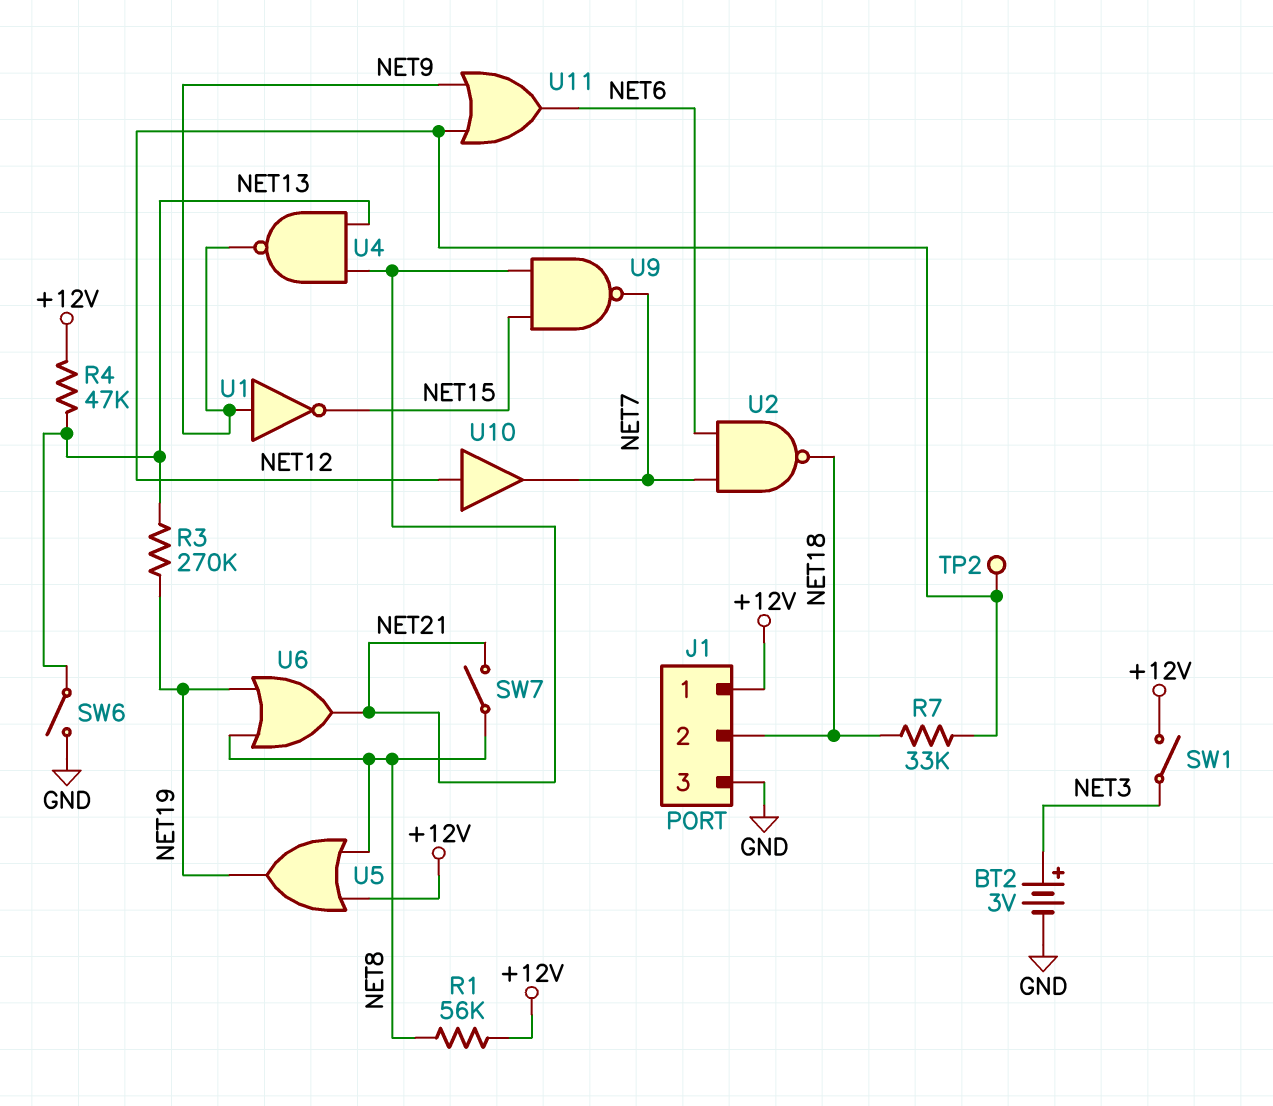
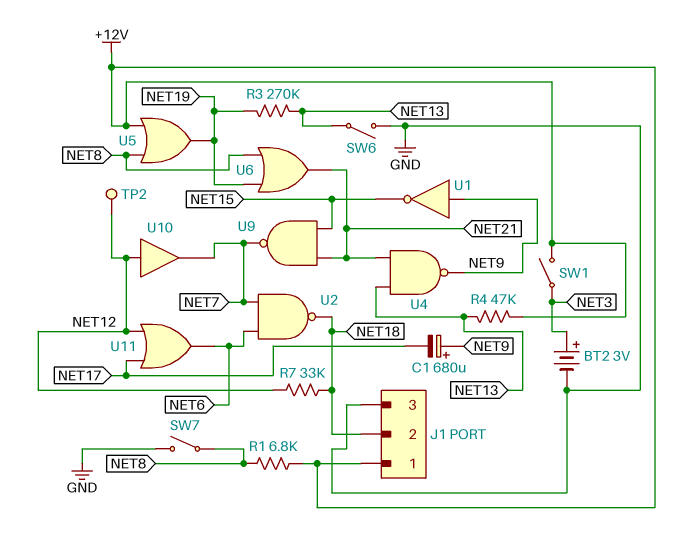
C1: none -> 680uF (plus NET9, minus NET17)
R1: 56k (+12V, NET8) -> 6.8k (+12V, NET8)
SW7: switch (NET8, NET21) -> switch (GND, NET8)
U11: OR (in NET9, in NET12, out NET6) -> OR (in NET12, in NET17, out NET6)

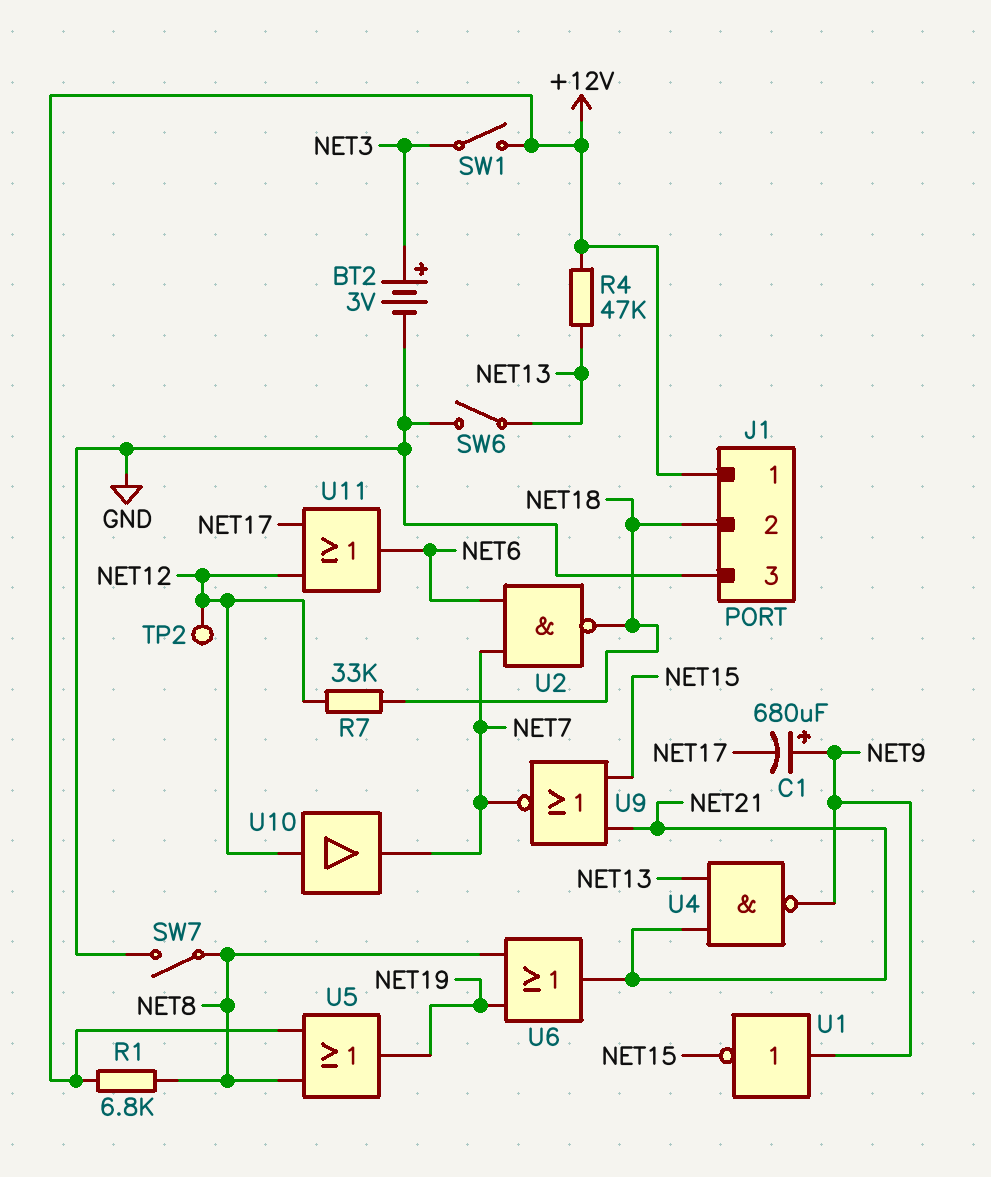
R3: 270k (NET13, NET19) -> none
U9: NAND (in NET15, in NET21, out NET7) -> NOR (in NET15, in NET21, out NET7)

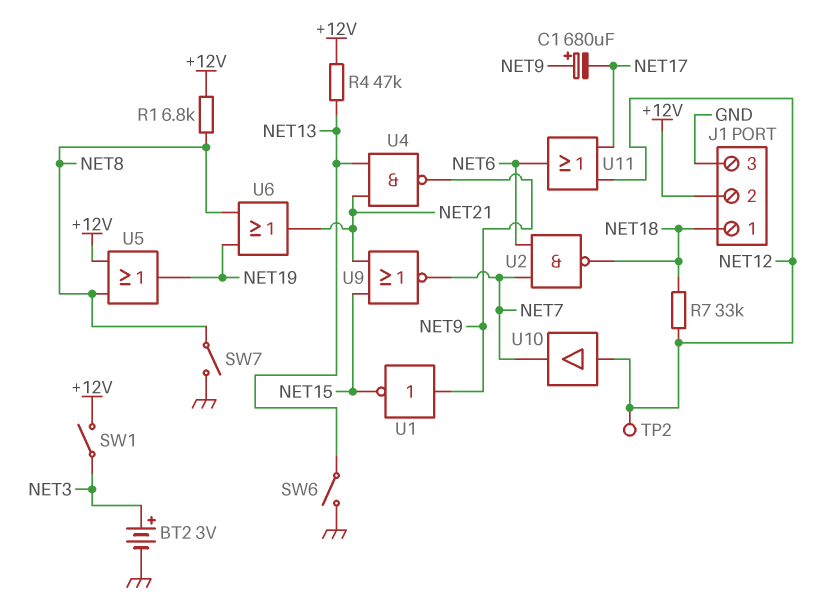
J1 pin 1: +12V -> NET18
J1 pin 2: NET18 -> +12V

